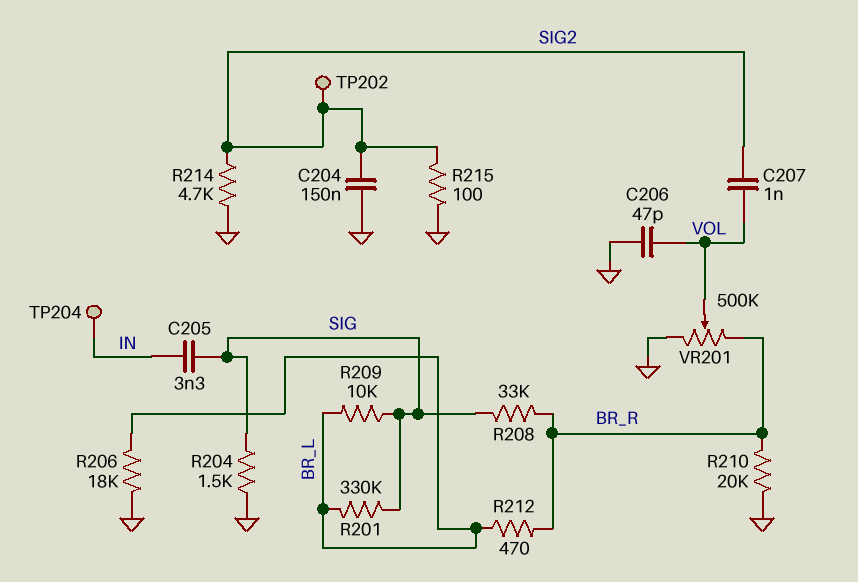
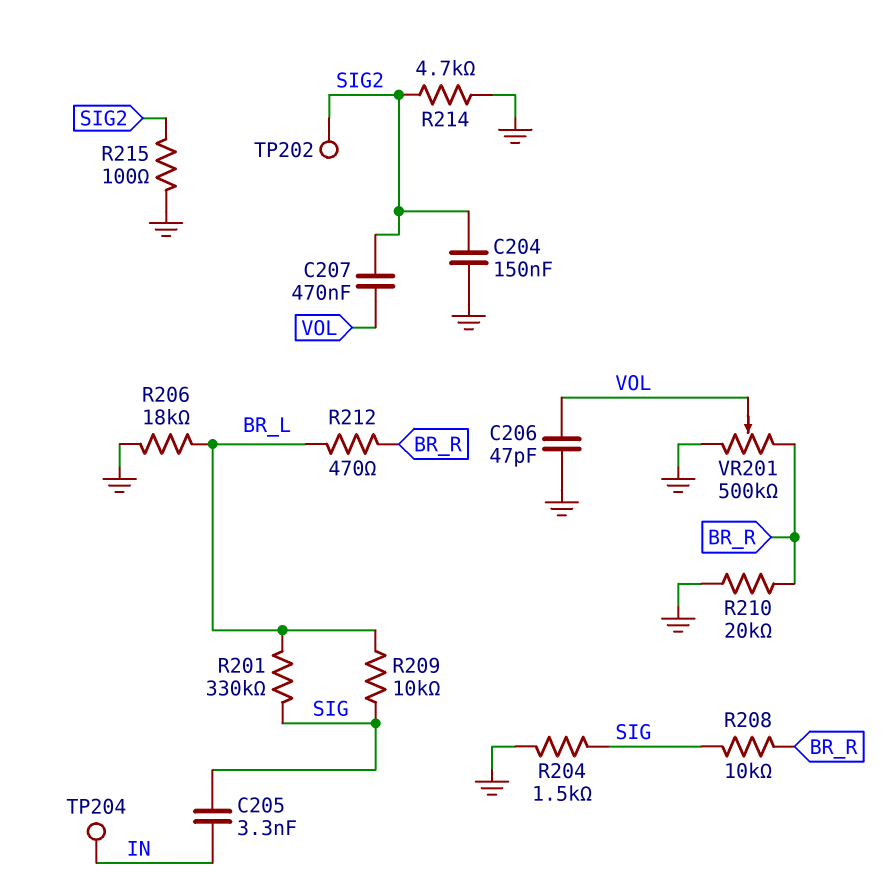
C207: 1nF (SIG2, VOL) -> 470nF (SIG2, VOL)
R208: 33k (BR_R, SIG) -> 10k (BR_R, SIG)

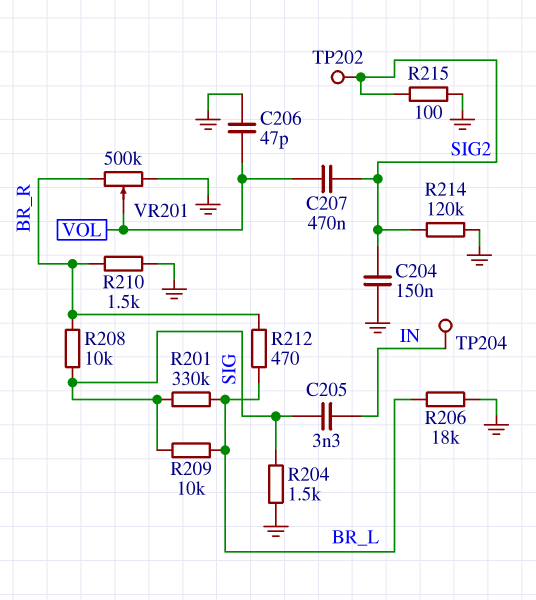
R210: 20k (BR_R, GND) -> 1.5k (BR_R, GND)
R214: 4.7k (GND, SIG2) -> 120k (GND, SIG2)

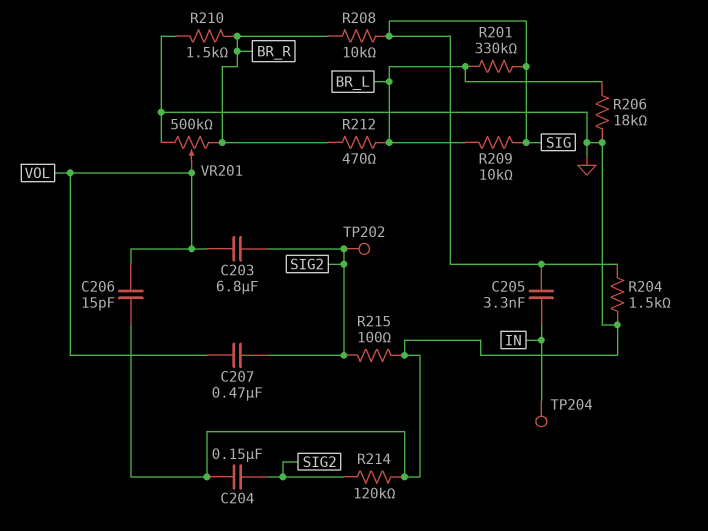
C203: none -> 6.8uF (SIG2, VOL)
C206: 47pF (GND, VOL) -> 15pF (GND, VOL)

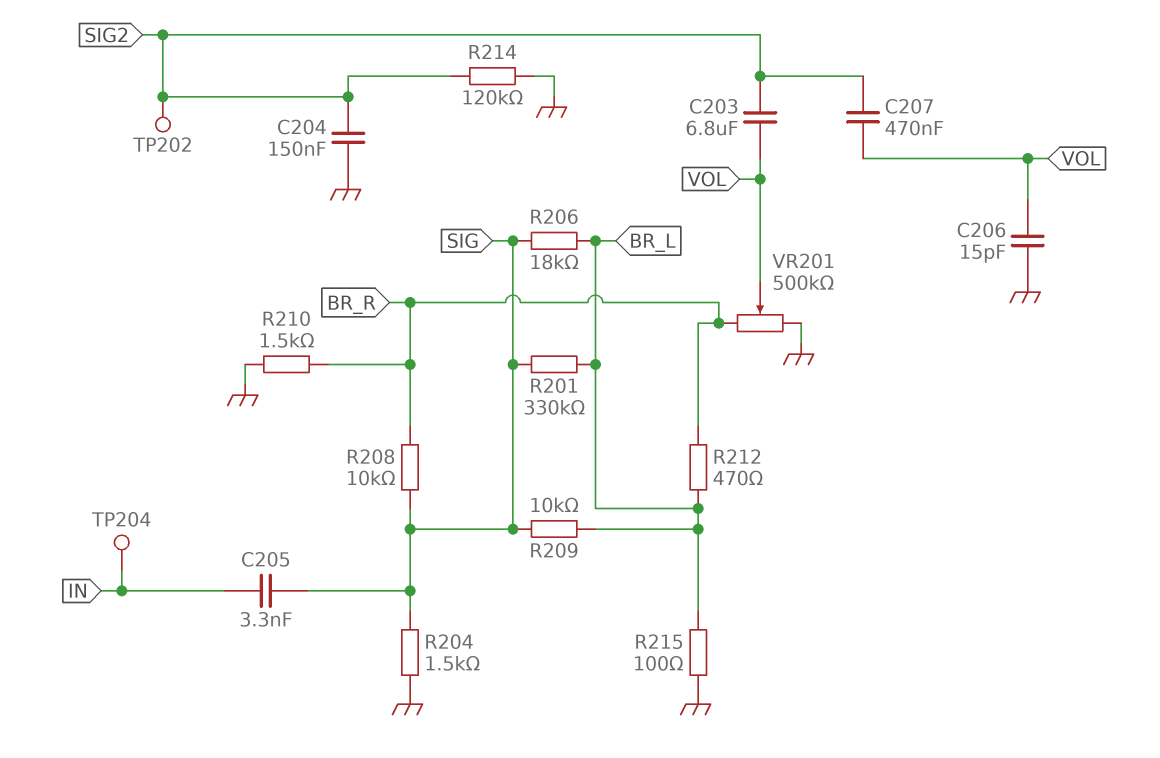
R206: 18k (BR_L, GND) -> 18k (BR_L, SIG)
R215: 100 (GND, SIG2) -> 100 (BR_L, GND)

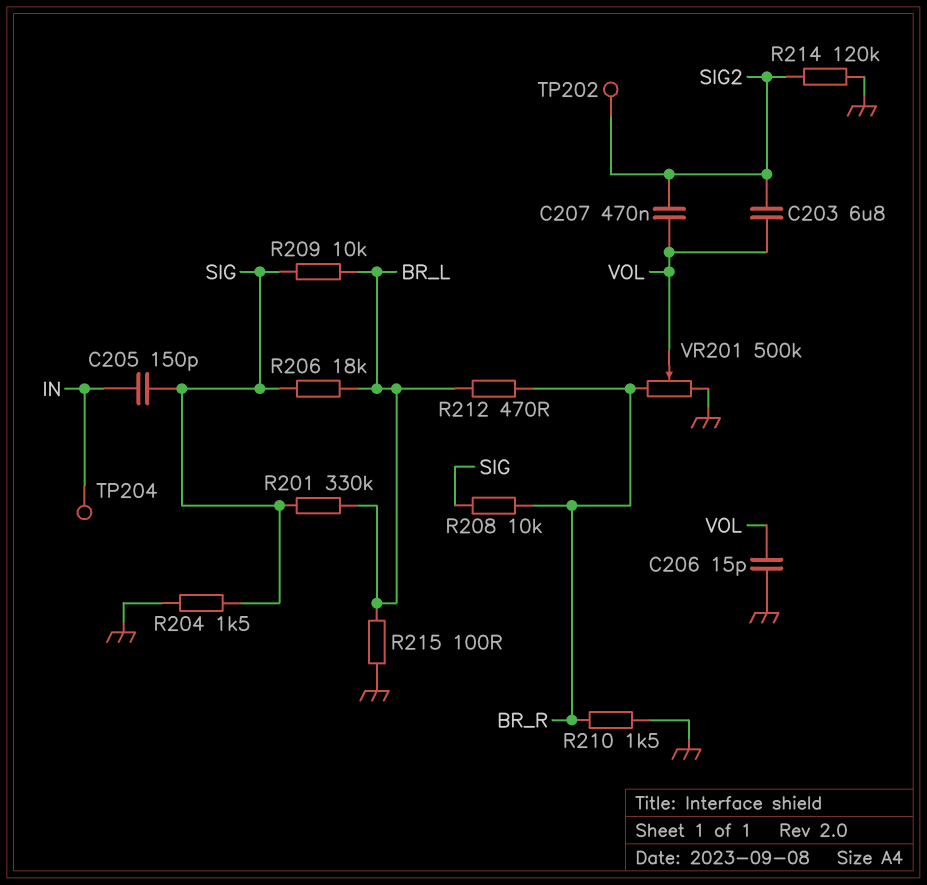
C204: 150nF (GND, SIG2) -> none
C205: 3.3nF (IN, SIG) -> 150pF (IN, SIG)

